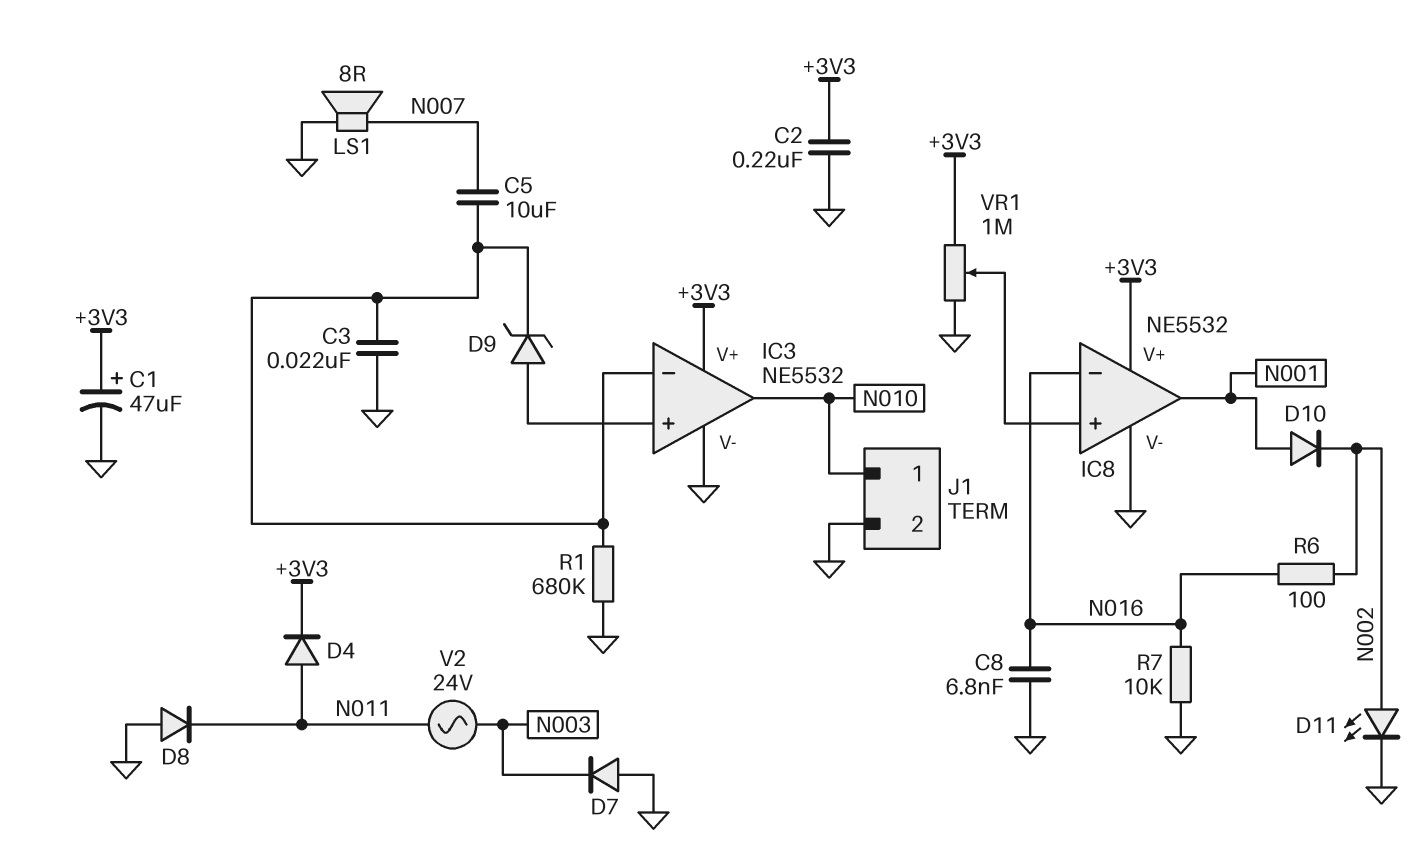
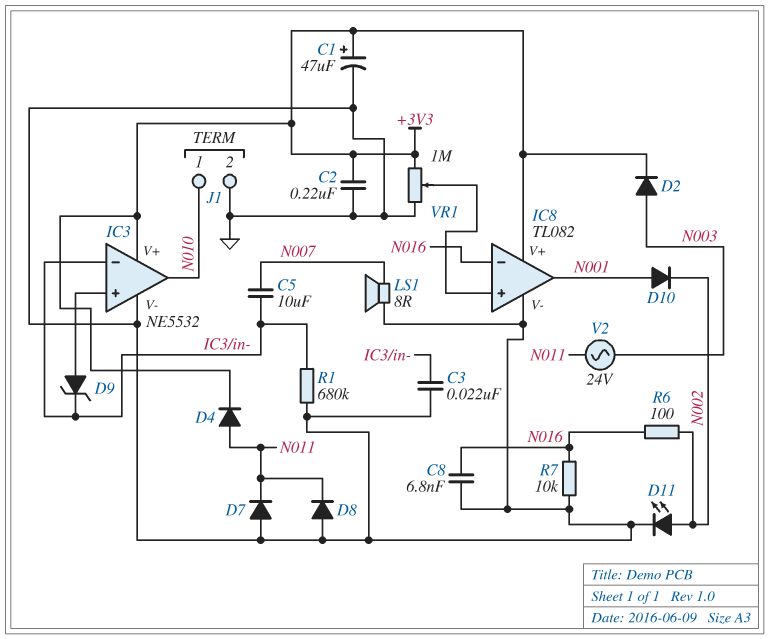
D2: none -> diode (A N003, K +3V3)
D7: diode (A GND, K N003) -> diode (A GND, K N011)
IC8: NE5532 -> TL082

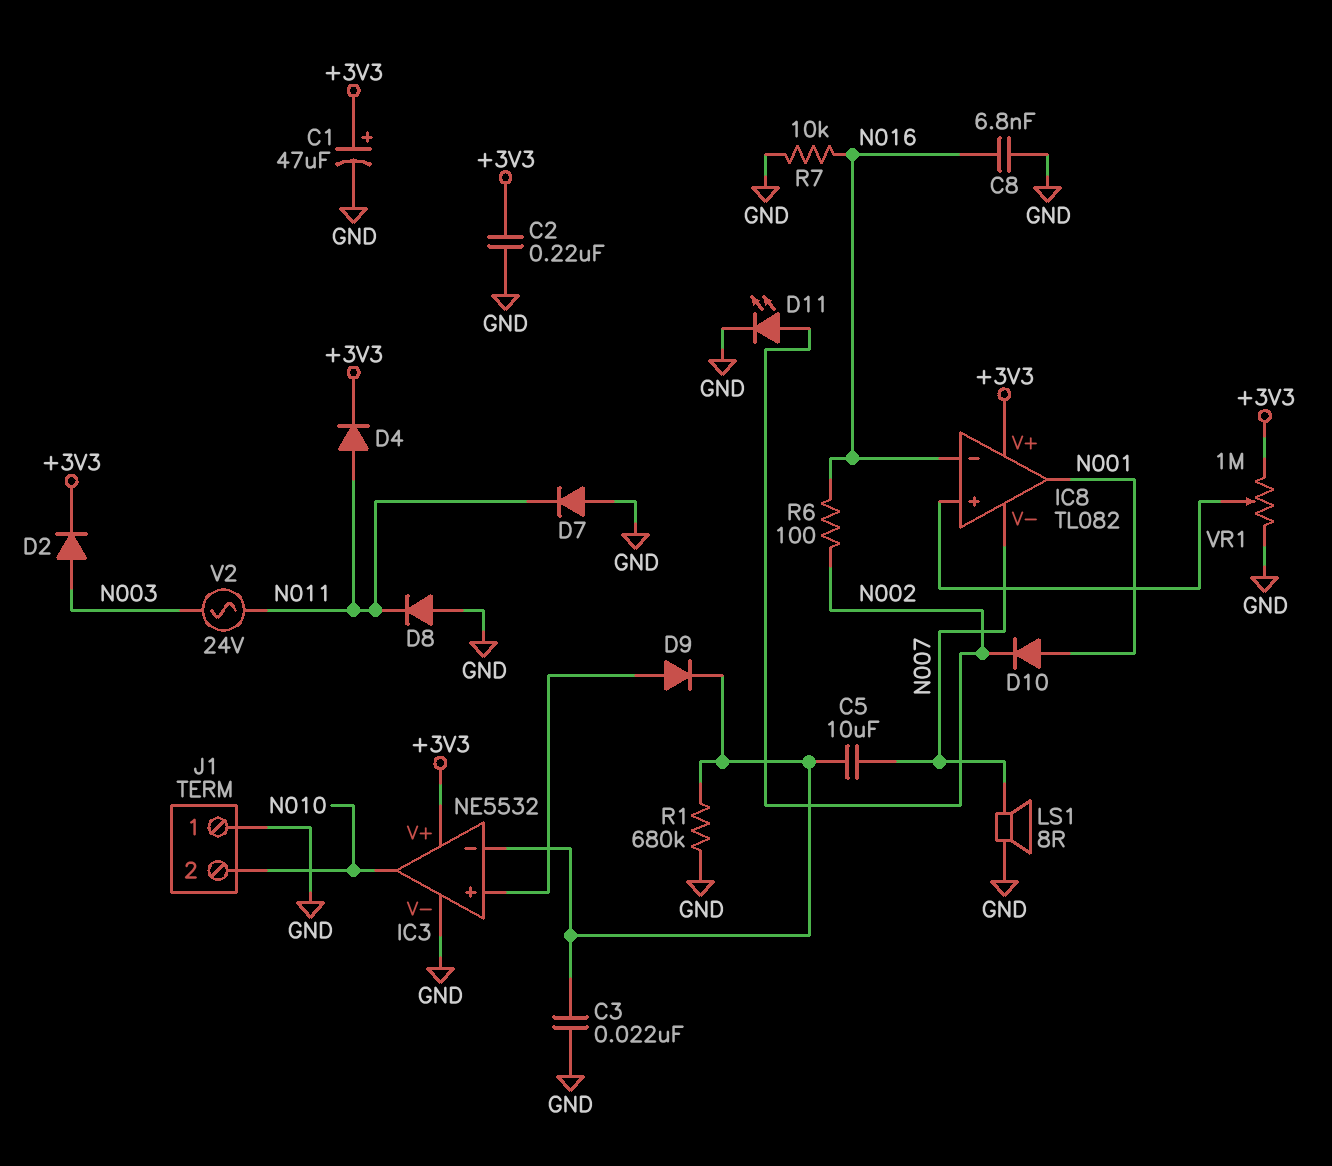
D9: zener (A IC3/in+, K IC3/in-) -> diode (A IC3/in+, K IC3/in-)
IC8 pin V-: GND -> N007
J1 pin 1: N010 -> GND
J1 pin 2: GND -> N010

